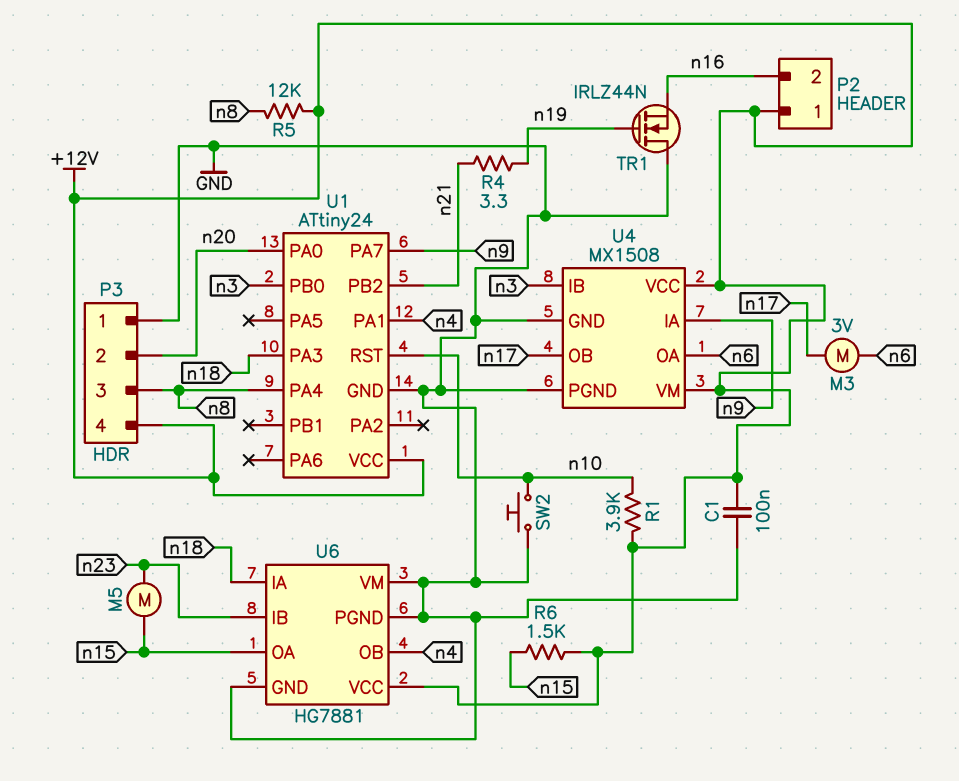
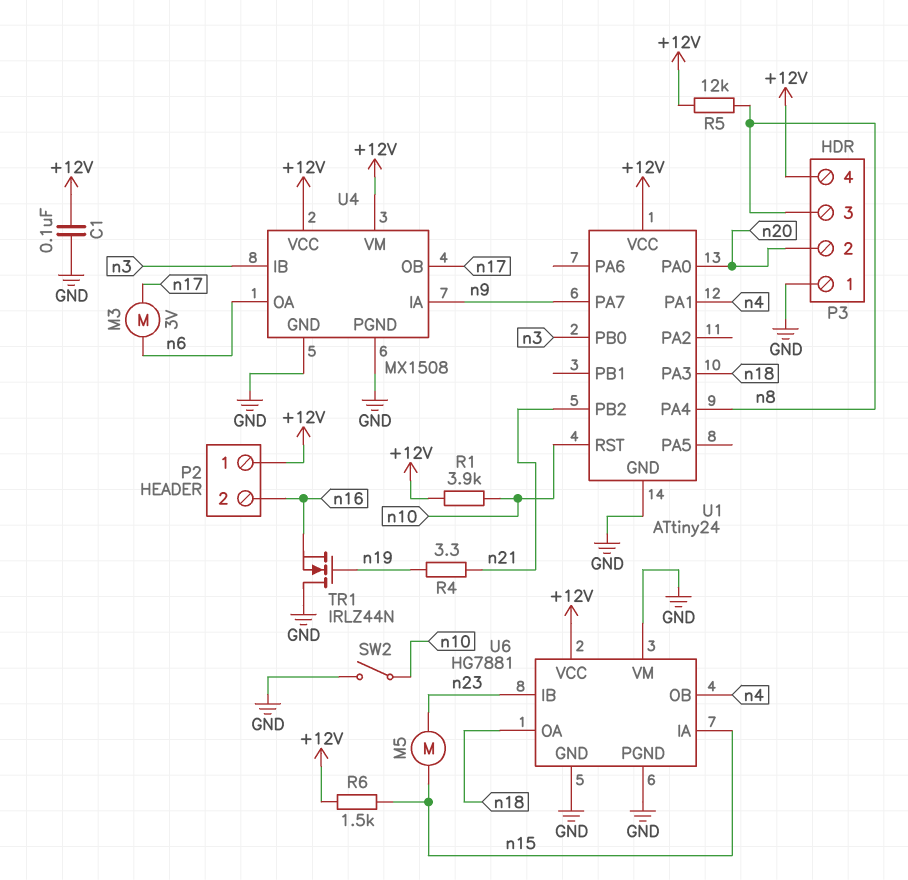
SW2: button (GND, n10) -> switch (GND, n10)
U6 pin IA: n18 -> n15
U6 pin OA: n15 -> n18

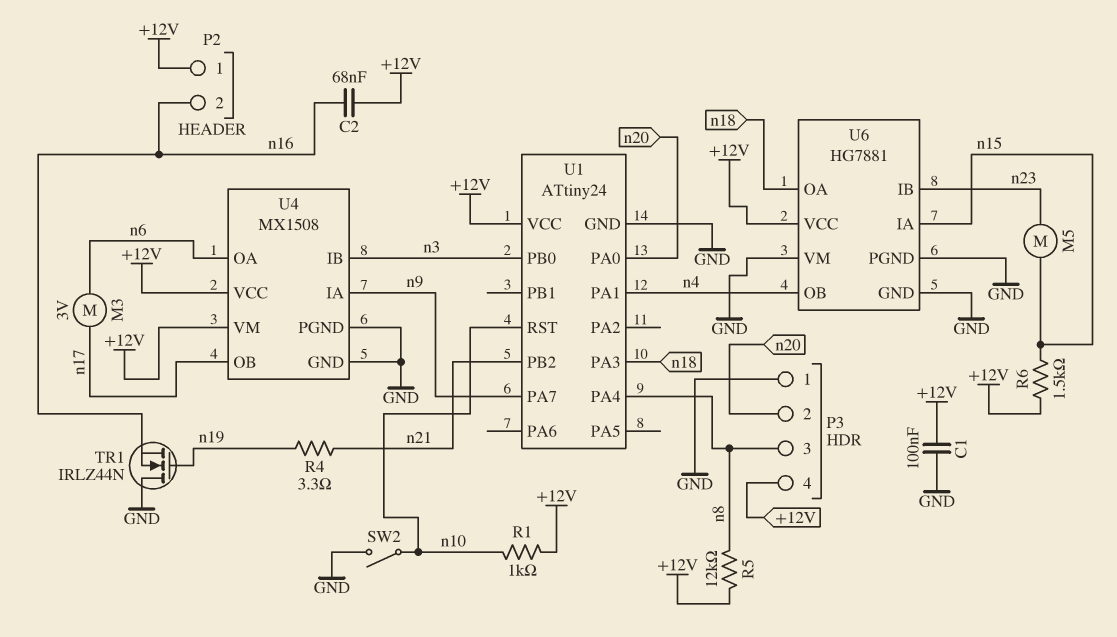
C2: none -> 68nF (+12V, n16)
R1: 3.9k (+12V, n10) -> 1k (+12V, n10)

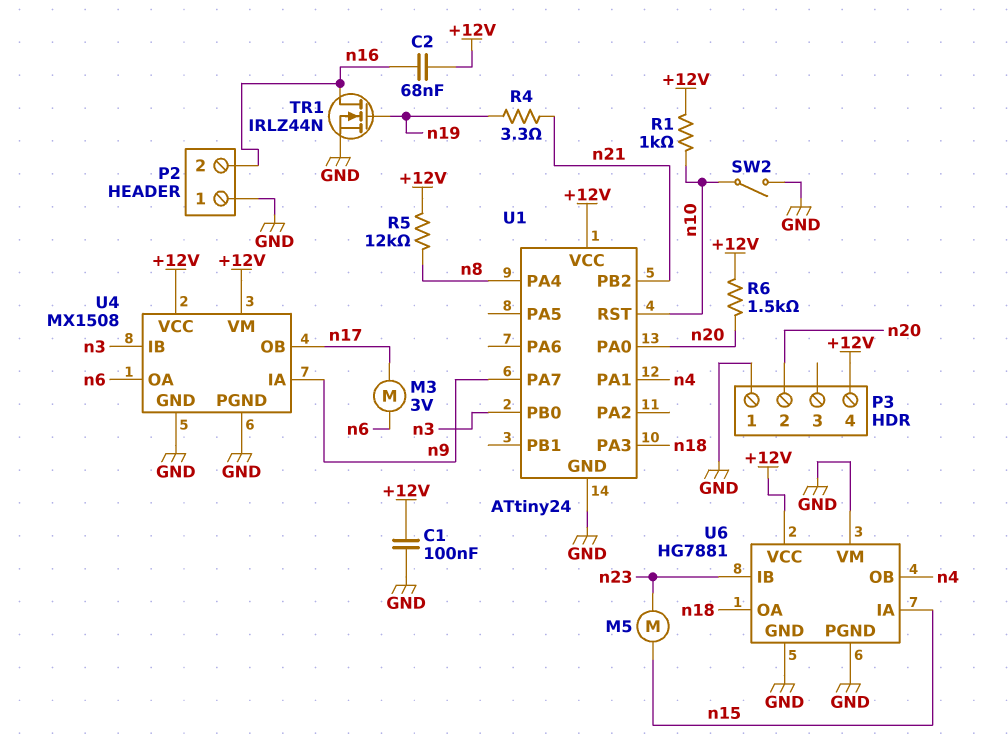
P2 pin 1: +12V -> GND
P3 pin 3: n8 -> none
R6: 1.5k (+12V, n15) -> 1.5k (+12V, n20)
TR1: NMOS IRLZ44N (G n19, D GND, S n16) -> NMOS IRLZ44N (G n19, D n16, S GND)

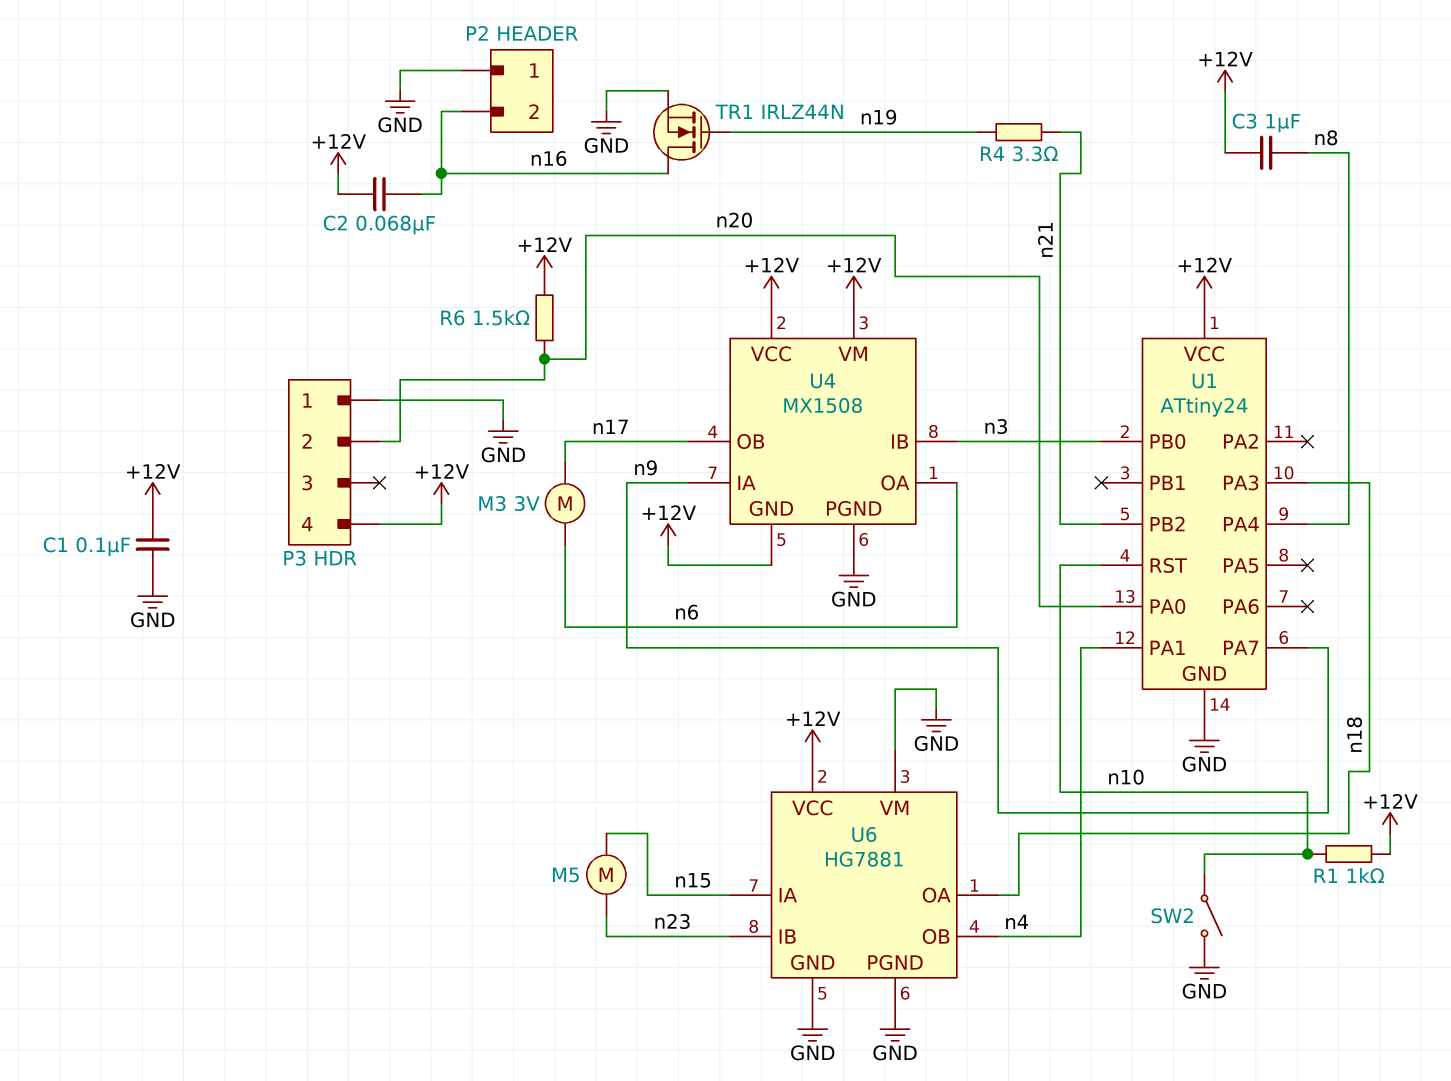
C3: none -> 1uF (+12V, n8)
R5: 12k (+12V, n8) -> none
U4 pin GND: GND -> +12V

